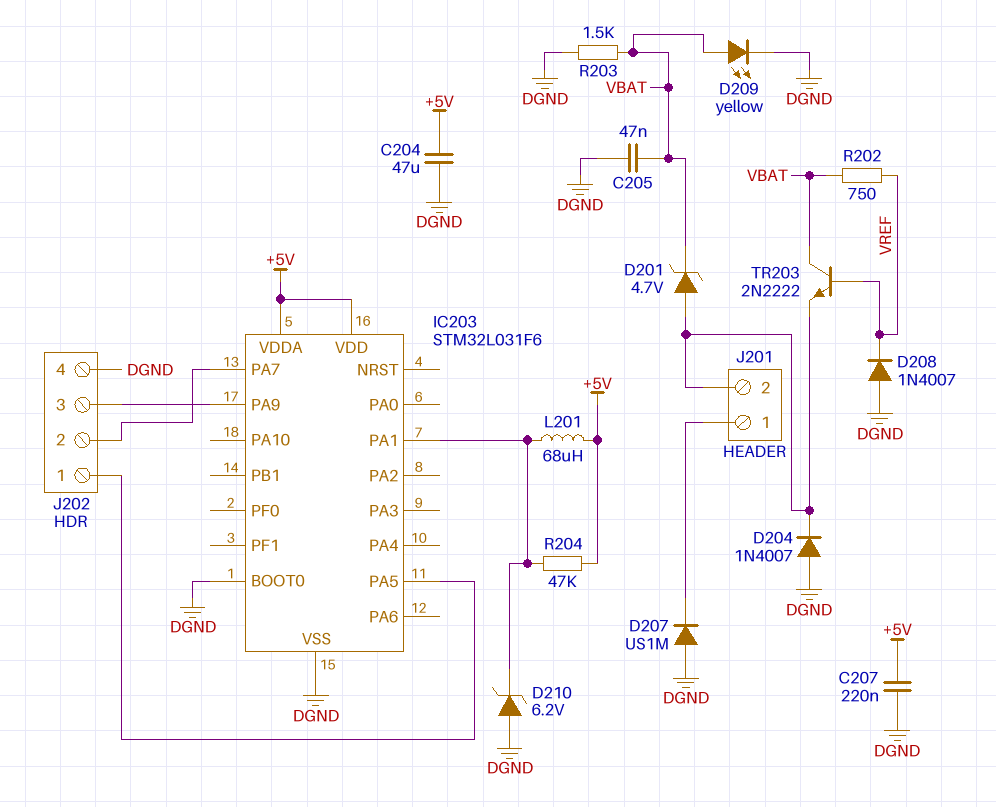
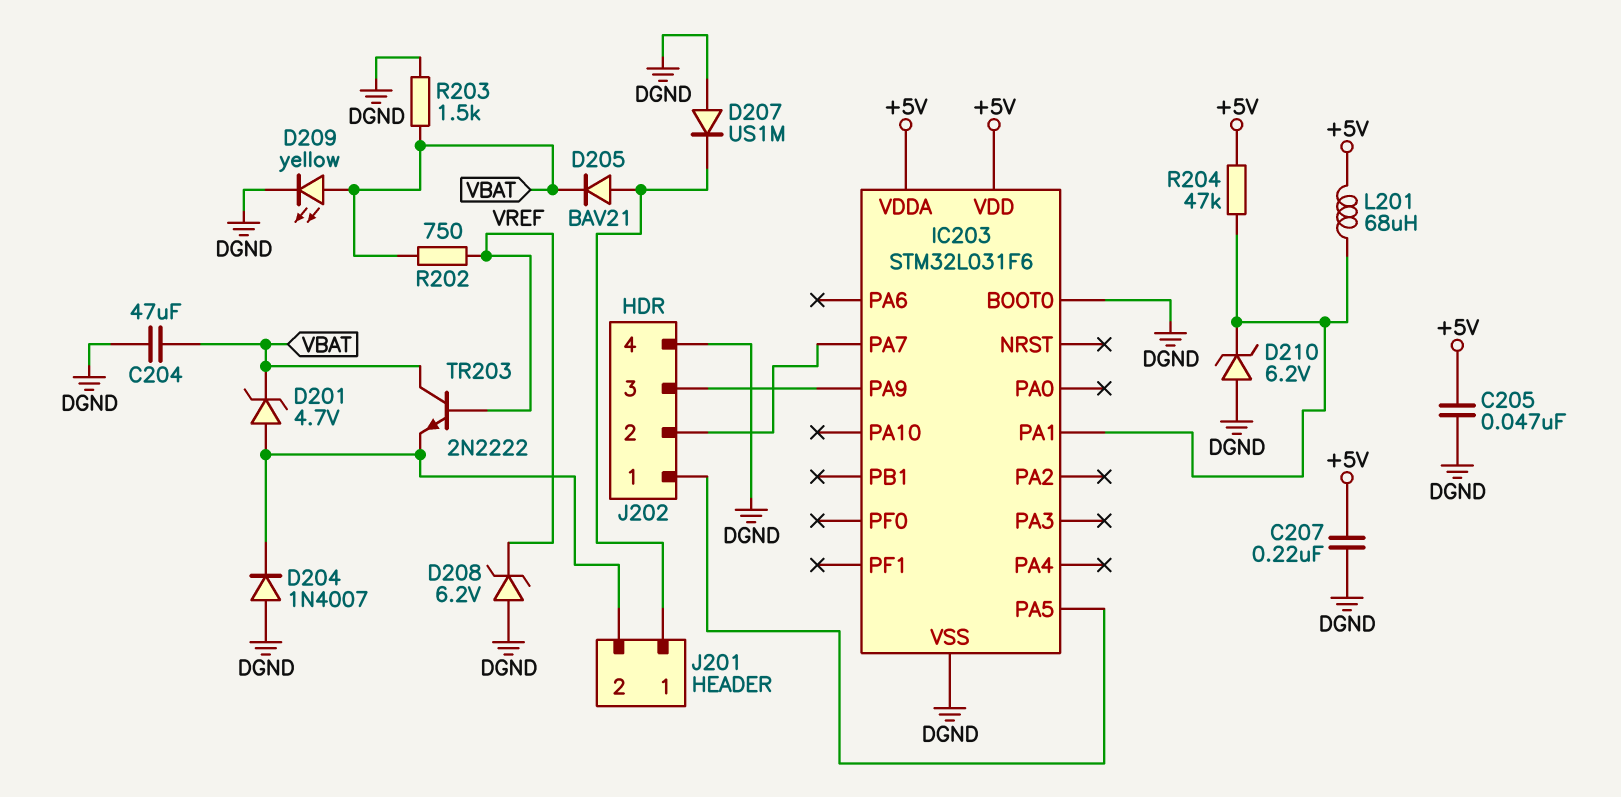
C204: 47uF (+5V, DGND) -> 47uF (DGND, VBAT)
C205: 47nF (DGND, VBAT) -> 47nF (+5V, DGND)
D205: none -> diode BAV21 (A J201/1, K VBAT)
D208: diode 1N4007 (A DGND, K VREF) -> zener 6.2V (A DGND, K VREF)

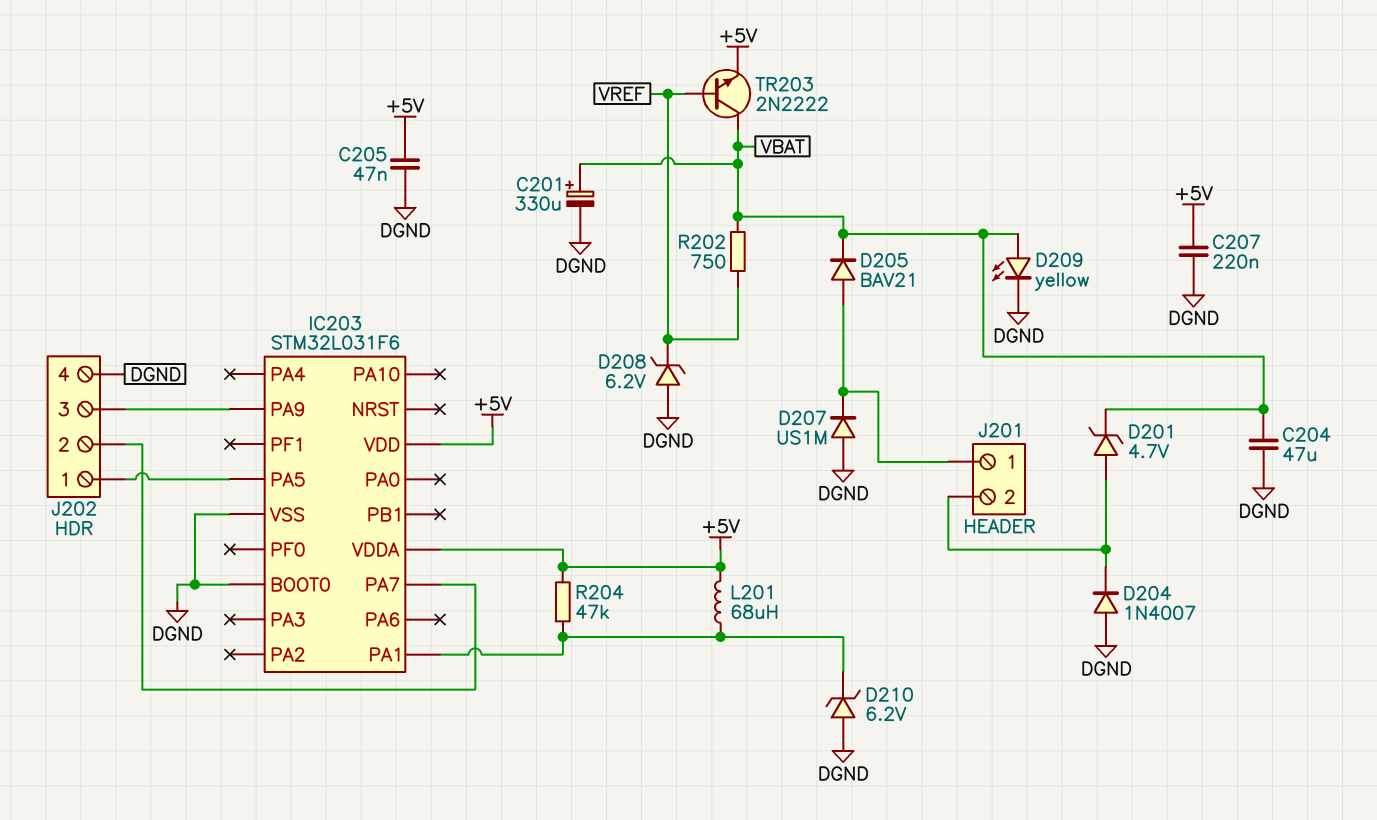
C201: none -> 330uF (plus VBAT, minus DGND)
R203: 1.5k (DGND, VBAT) -> none
TR203: NPN 2N2222 (B VREF, C VBAT, E J201/2) -> NPN 2N2222 (B VREF, C VBAT, E +5V)

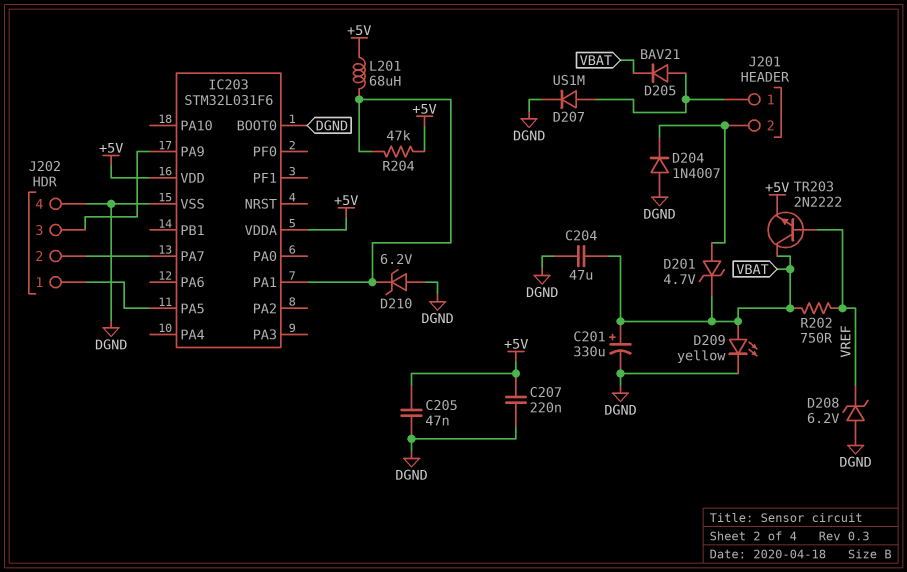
D207: diode US1M (A DGND, K J201/1) -> diode US1M (A J201/1, K DGND)

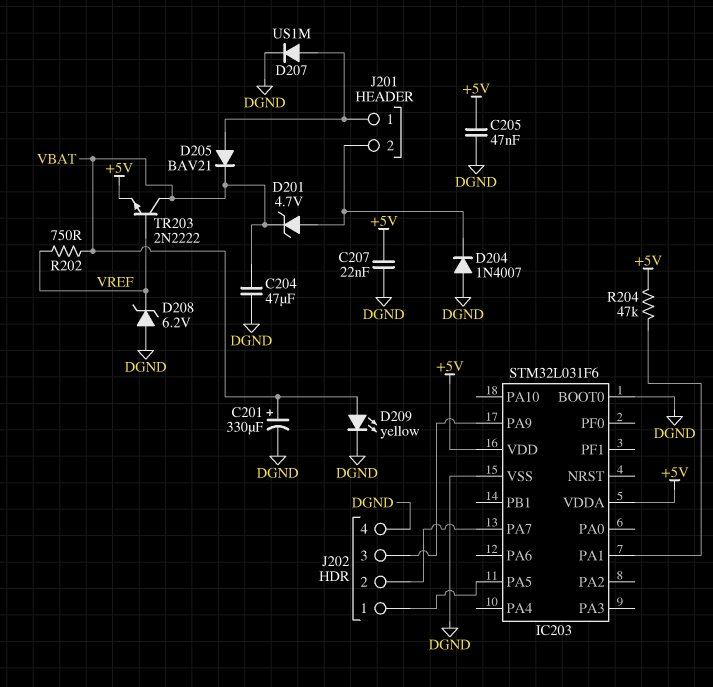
C207: 220nF (+5V, DGND) -> 22nF (+5V, DGND)
D210: zener 6.2V (A DGND, K IC203/PA1) -> none
L201: 68uH (+5V, IC203/PA1) -> none

